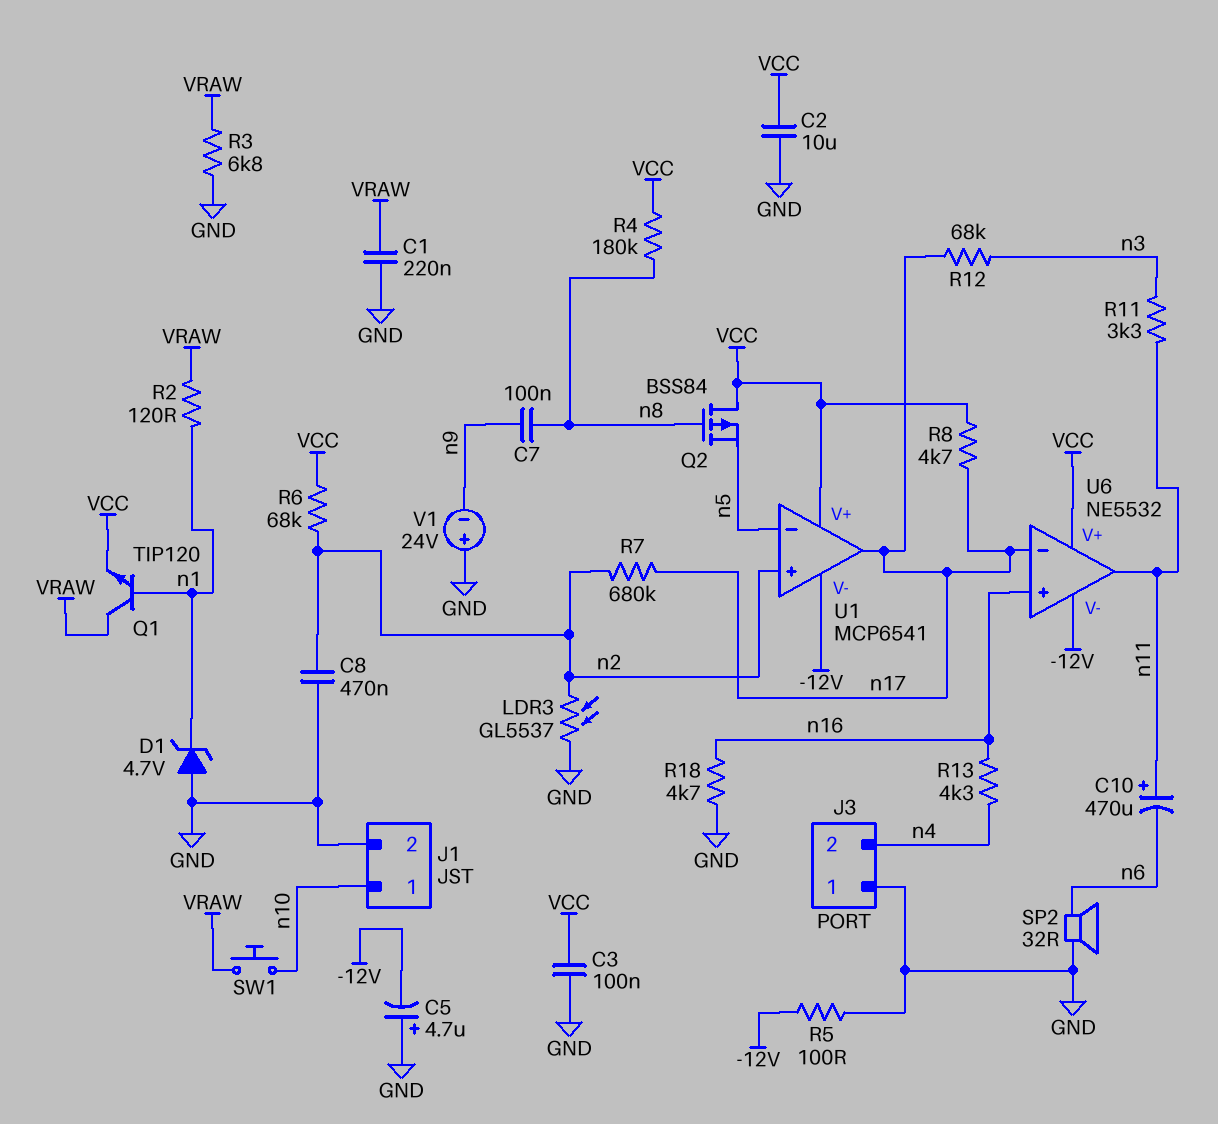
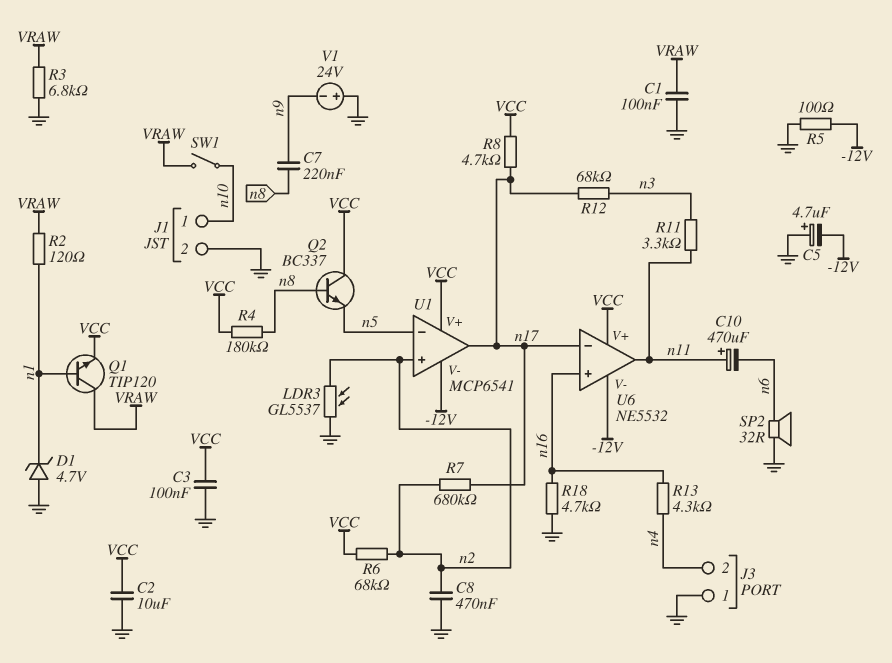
C1: 220nF (GND, VRAW) -> 100nF (GND, VRAW)
C7: 100nF (n8, n9) -> 220nF (n8, n9)
Q2: PMOS BSS84 (G n8, D VCC, S n5) -> NPN BC337 (B n8, C VCC, E n5)
SW1: button (VRAW, n10) -> switch (VRAW, n10)

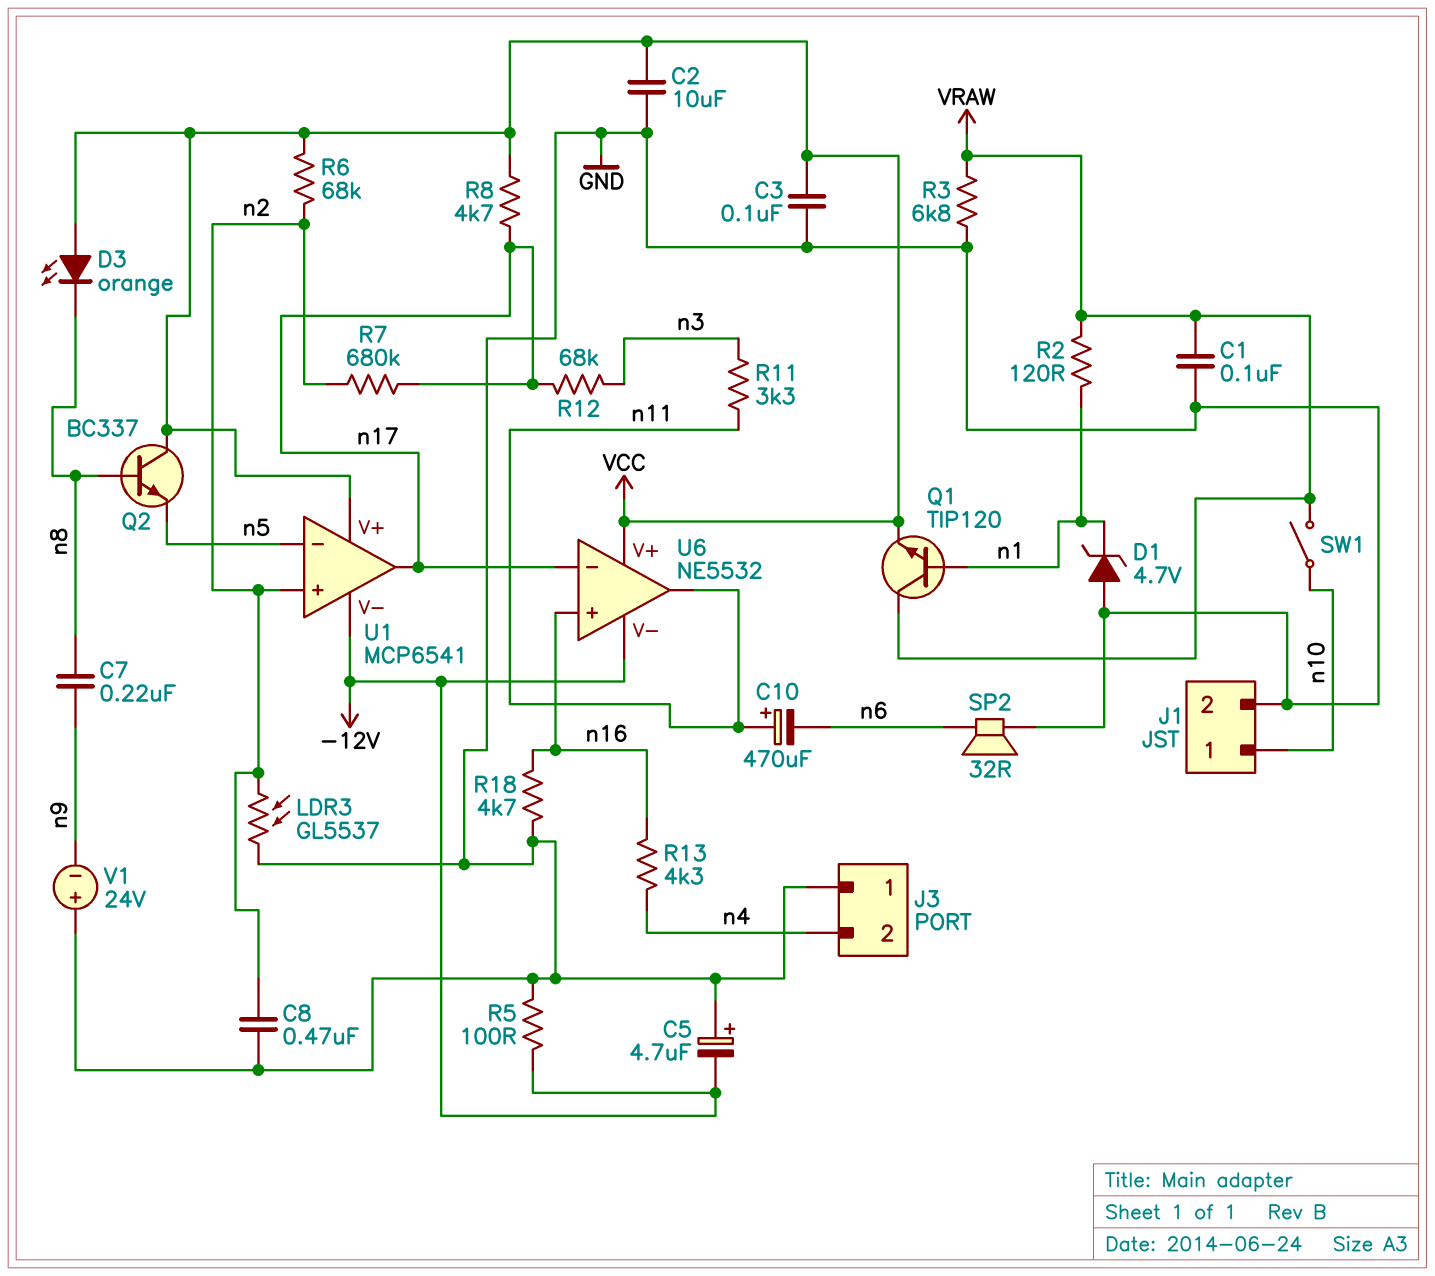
D3: none -> LED orange (A VCC, K n8)
R4: 180k (VCC, n8) -> none

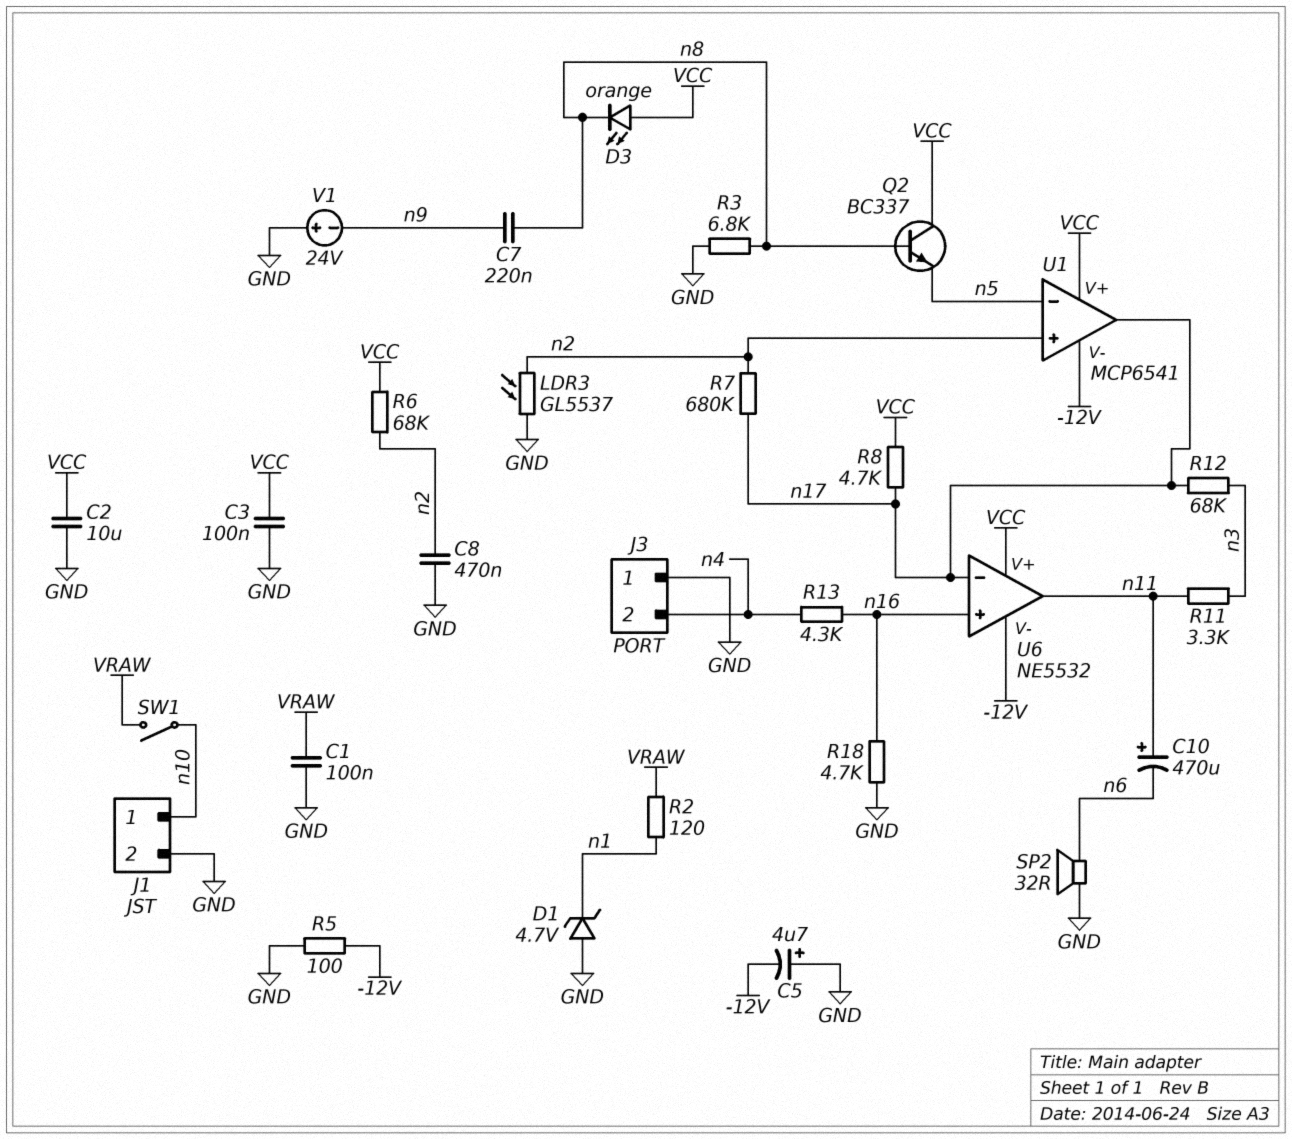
Q1: NPN TIP120 (B n1, C VRAW, E VCC) -> none
R3: 6.8k (GND, VRAW) -> 6.8k (GND, n8)

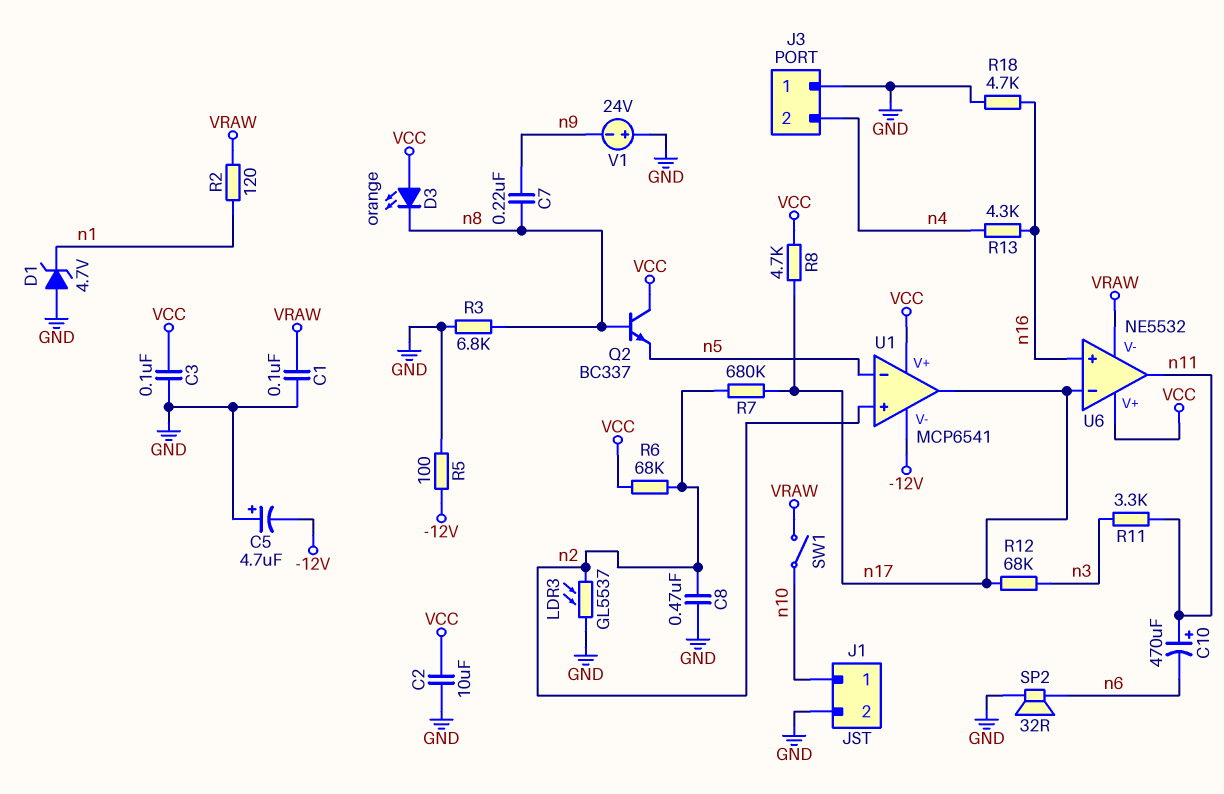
U6 pin V-: -12V -> VRAW

